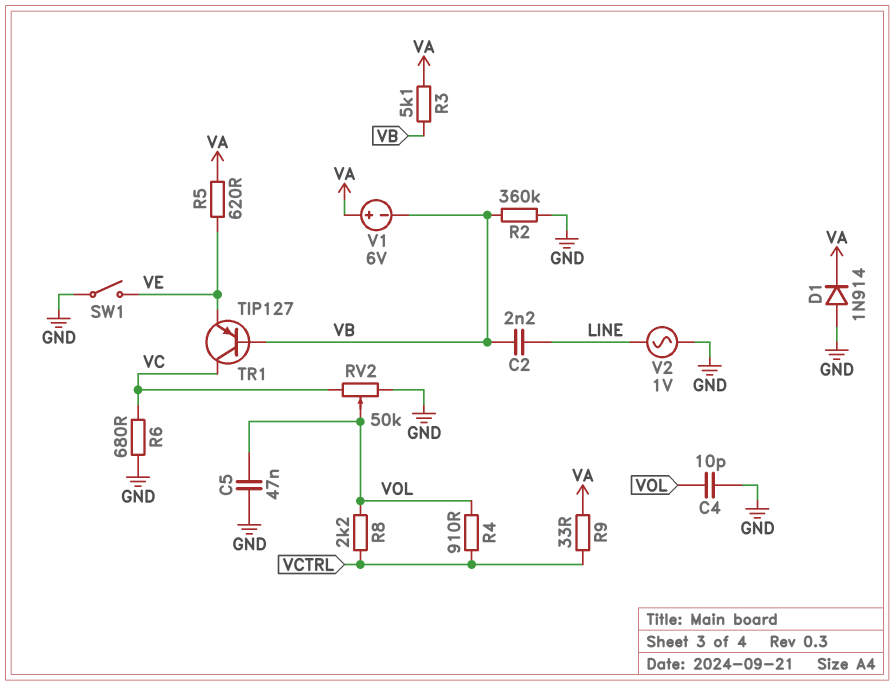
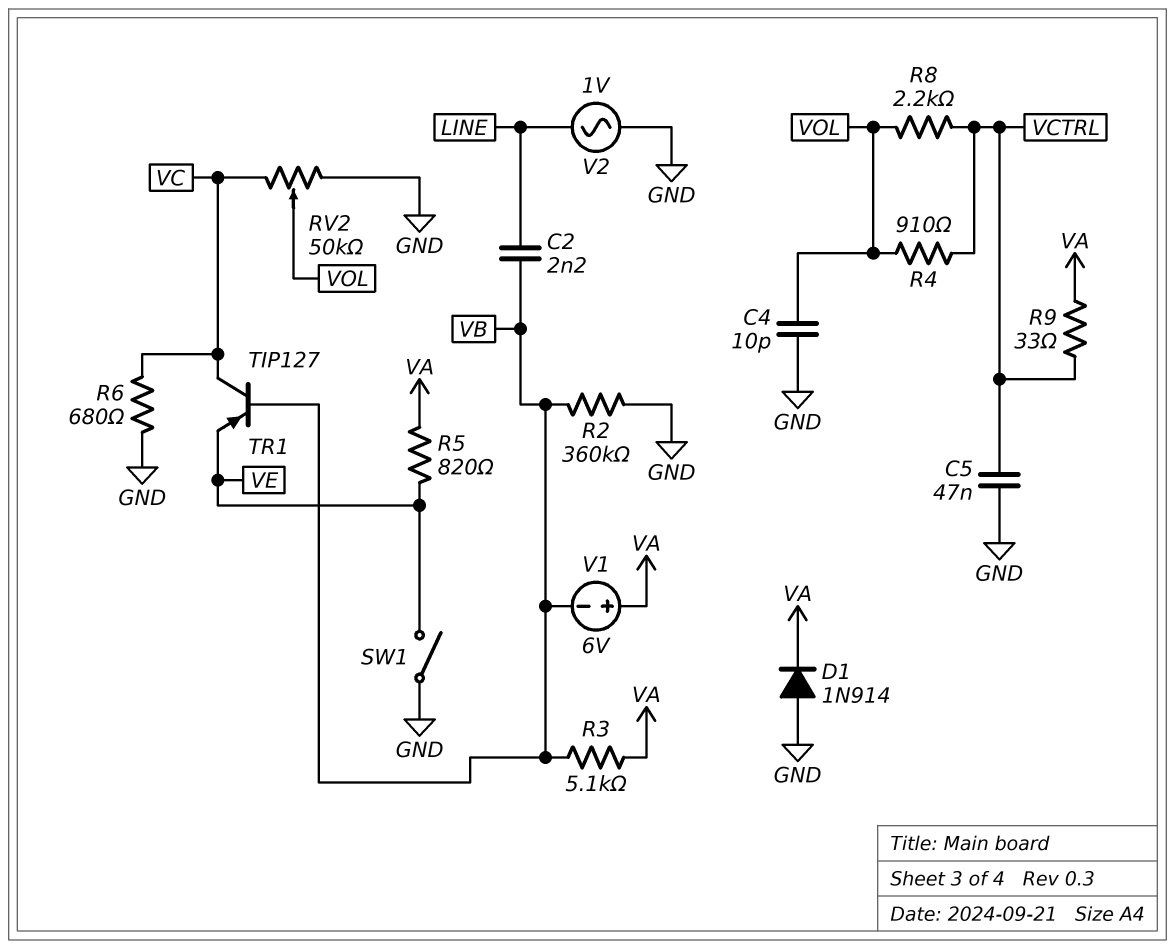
C5: 47nF (GND, VOL) -> 47nF (GND, VCTRL)
R5: 620 (VA, VE) -> 820 (VA, VE)

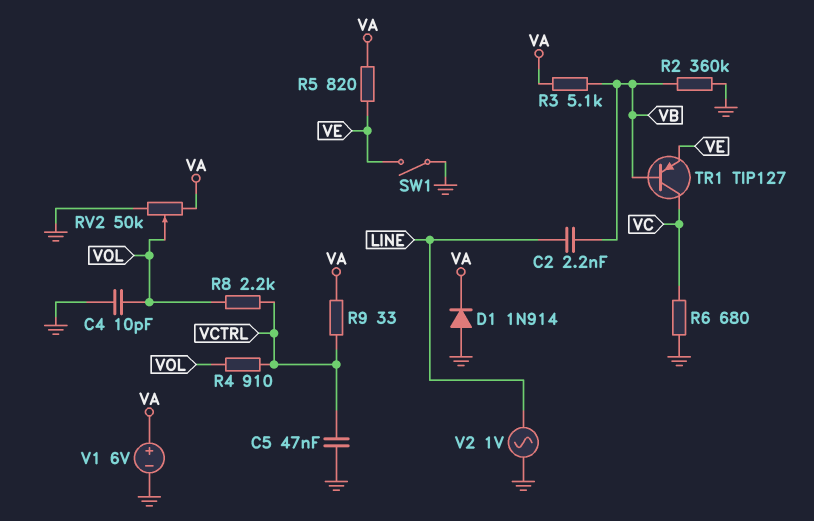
RV2: 50k (GND, VC, wiper VOL) -> 50k (GND, VA, wiper VOL)
V1: 6V (plus VA, minus VB) -> 6V (plus VA, minus GND)

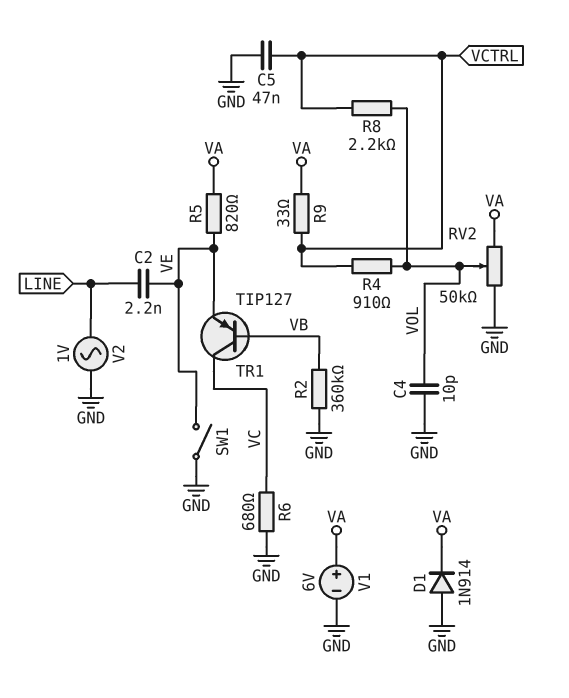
C2: 2.2nF (LINE, VB) -> 2.2nF (LINE, VE)
R3: 5.1k (VA, VB) -> none

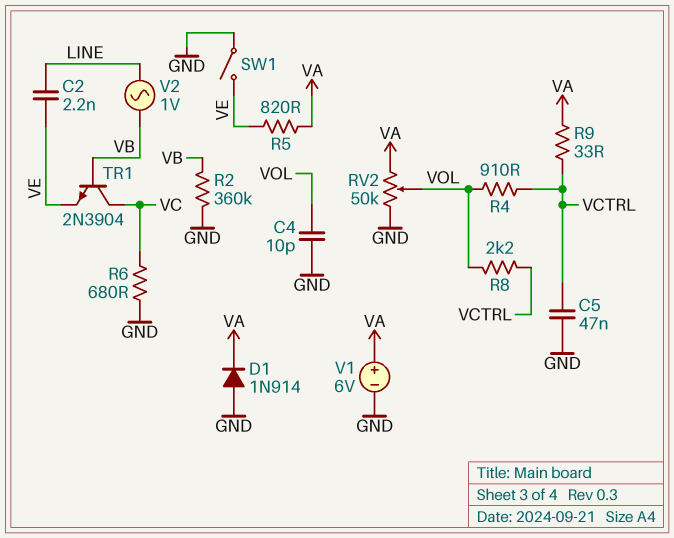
TR1: PNP TIP127 (B VB, C VC, E VE) -> NPN 2N3904 (B VB, C VC, E VE)
V2: AC 1V (GND, LINE) -> AC 1V (LINE, VB)

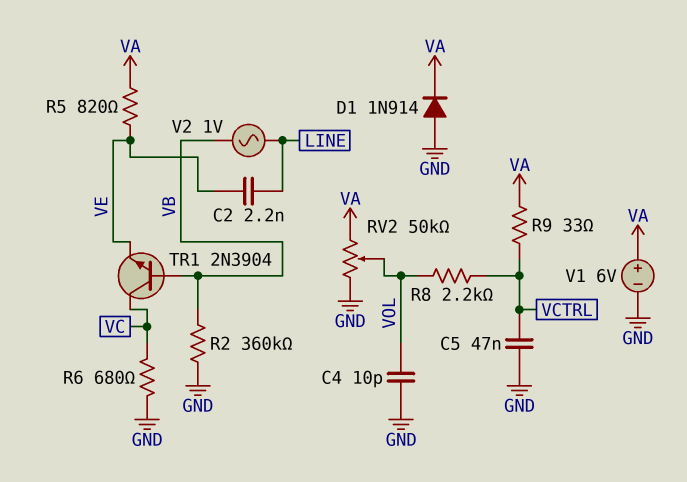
R4: 910 (VCTRL, VOL) -> none
SW1: switch (GND, VE) -> none

